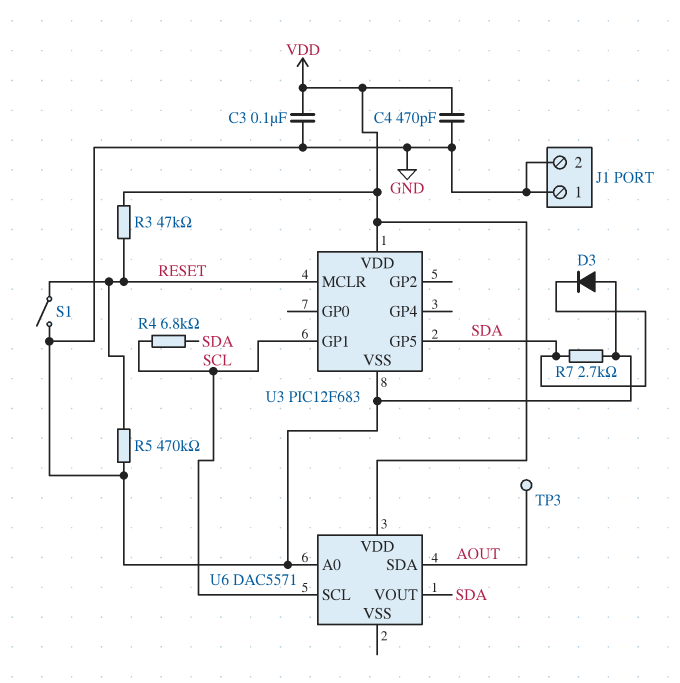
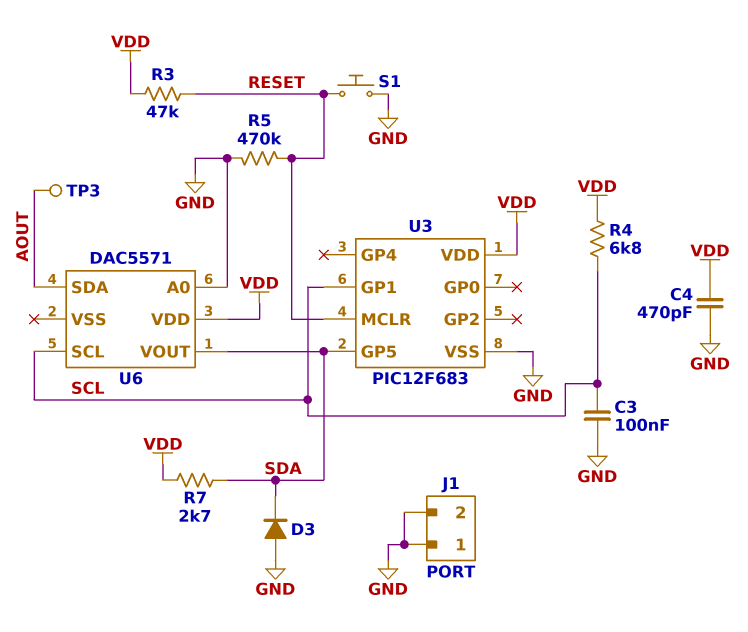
C3: 100nF (GND, VDD) -> 100nF (GND, SCL)
R4: 6.8k (SCL, SDA) -> 6.8k (SCL, VDD)
R7: 2.7k (GND, SDA) -> 2.7k (SDA, VDD)
S1: switch (GND, RESET) -> button (GND, RESET)

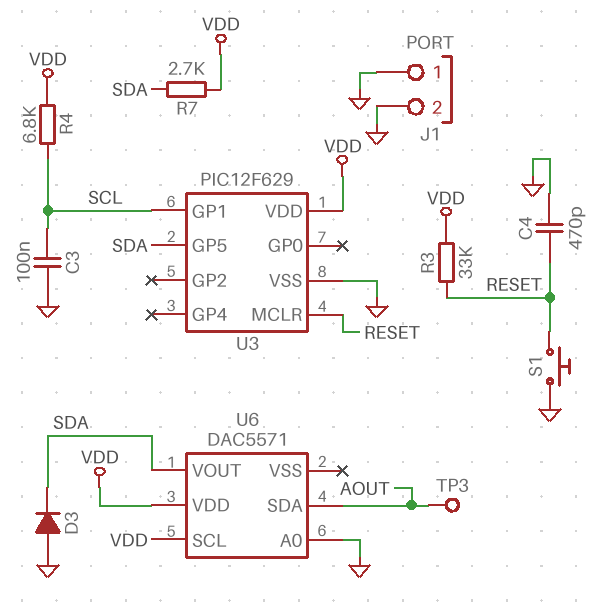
C4: 470pF (GND, VDD) -> 470pF (GND, RESET)
R3: 47k (RESET, VDD) -> 33k (RESET, VDD)
R5: 470k (GND, RESET) -> none
U3: PIC12F683 -> PIC12F629
U6 pin SCL: SCL -> VDD

